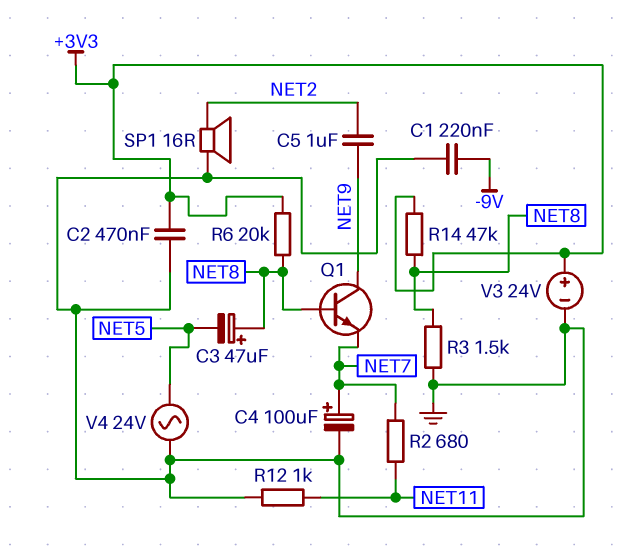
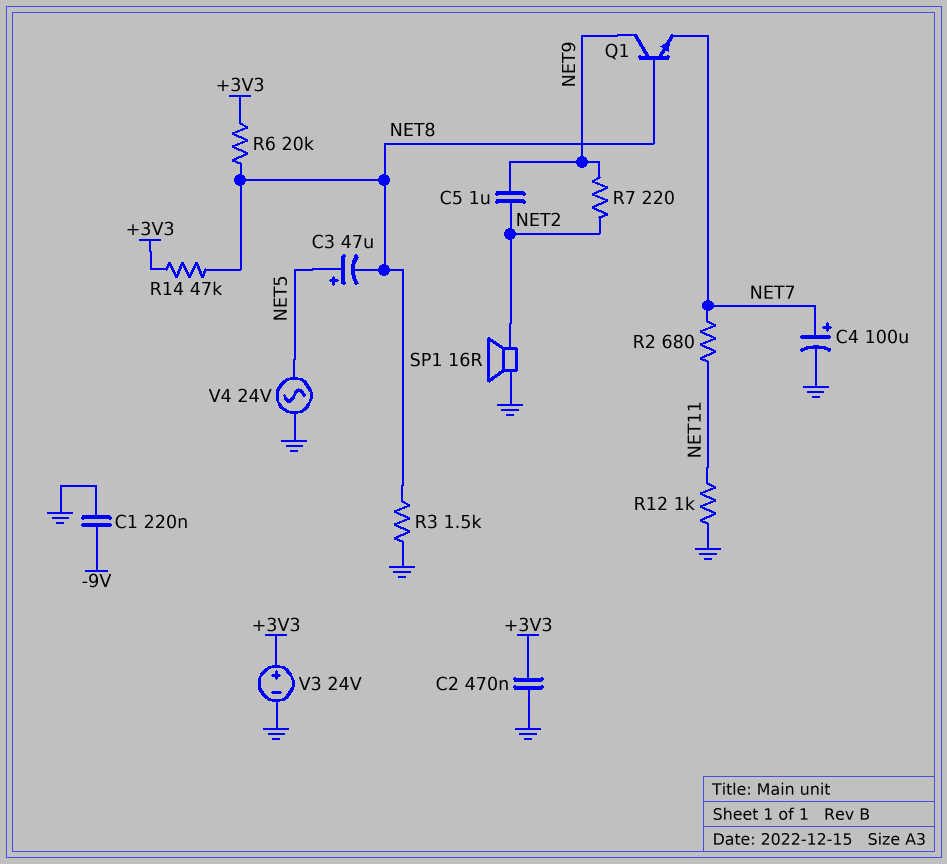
C3: 47uF (plus NET8, minus NET5) -> 47uF (plus NET5, minus NET8)
R7: none -> 220 (NET2, NET9)

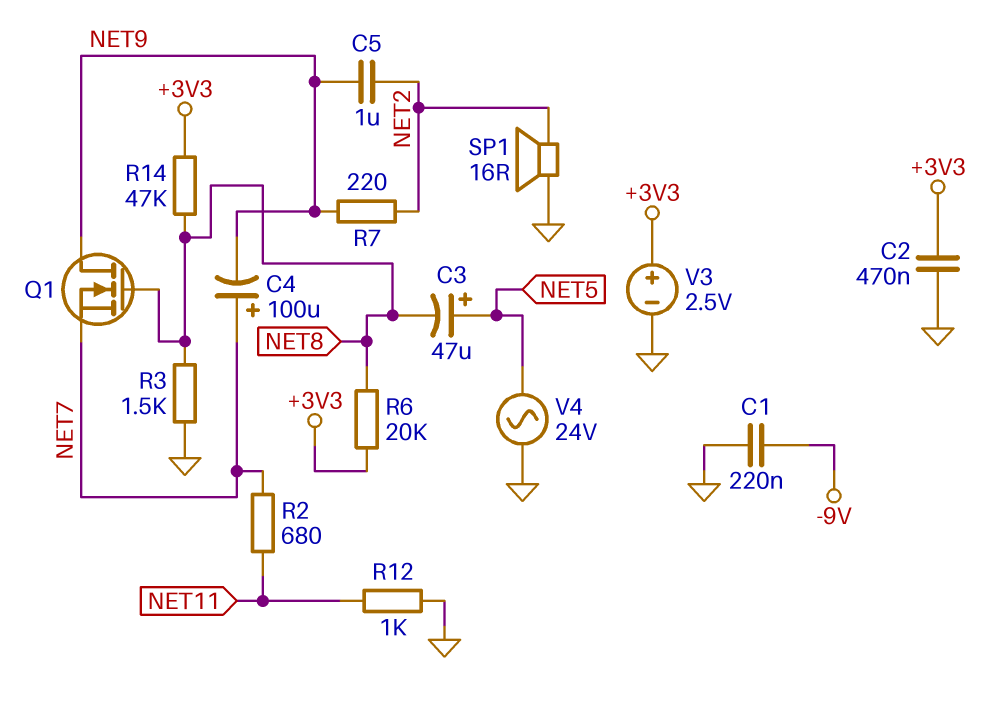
C4: 100uF (plus NET7, minus GND) -> 100uF (plus NET7, minus NET9)
Q1: NPN (B NET8, C NET9, E NET7) -> NMOS (G NET8, D NET9, S NET7)
V3: 24V (plus +3V3, minus GND) -> 2.5V (plus +3V3, minus GND)

